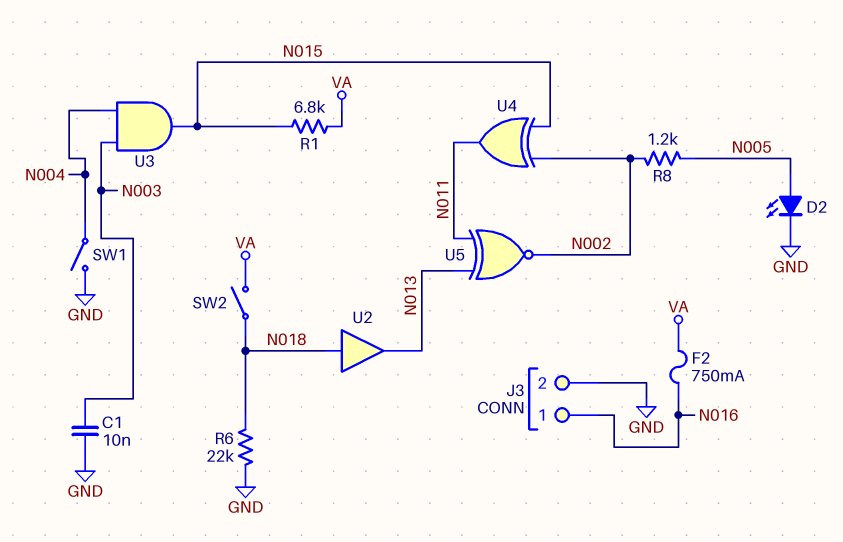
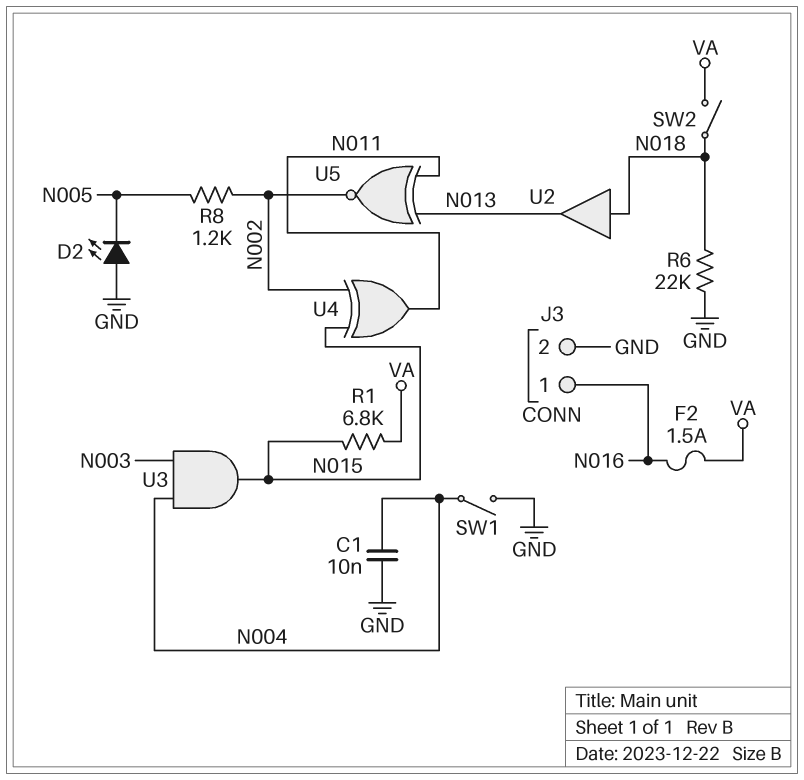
C1: 10nF (GND, N003) -> 10nF (GND, N004)
D2: LED (A N005, K GND) -> LED (A GND, K N005)
F2: 750mA (N016, VA) -> 1.5A (N016, VA)

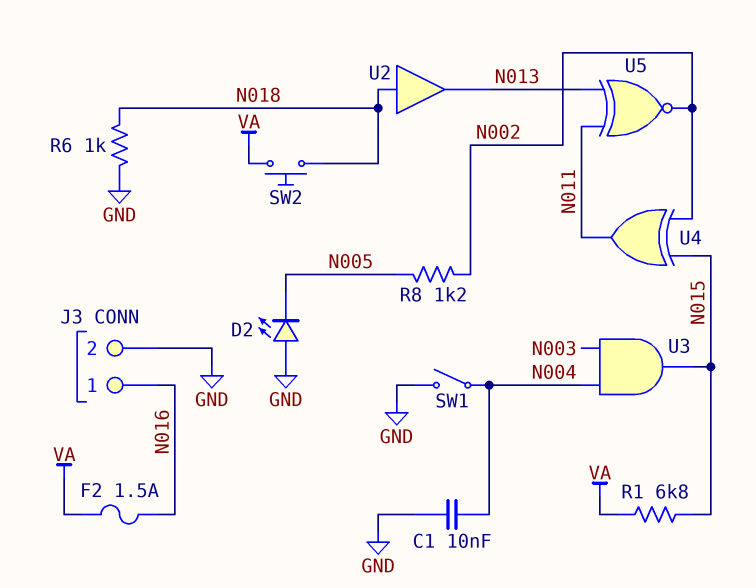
R6: 22k (GND, N018) -> 1k (GND, N018)
SW2: switch (N018, VA) -> button (N018, VA)

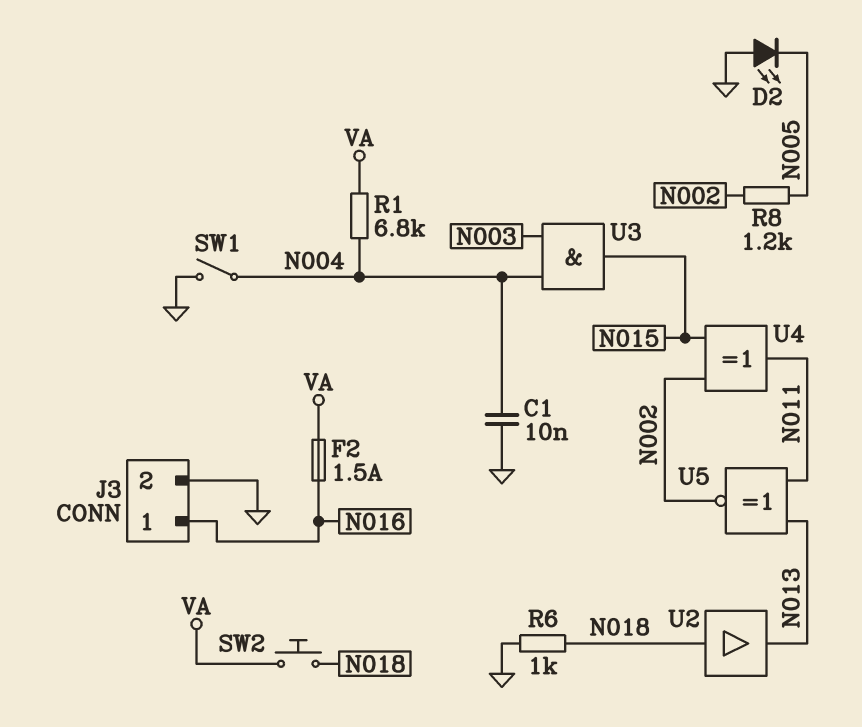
R1: 6.8k (N015, VA) -> 6.8k (N004, VA)

